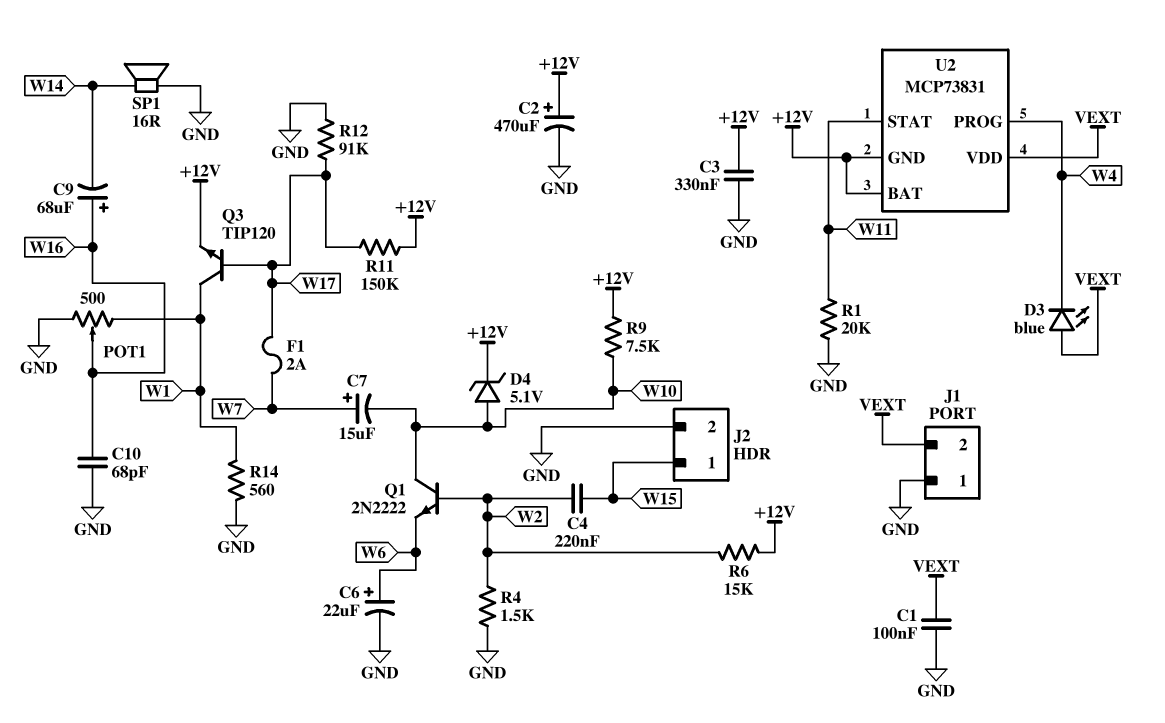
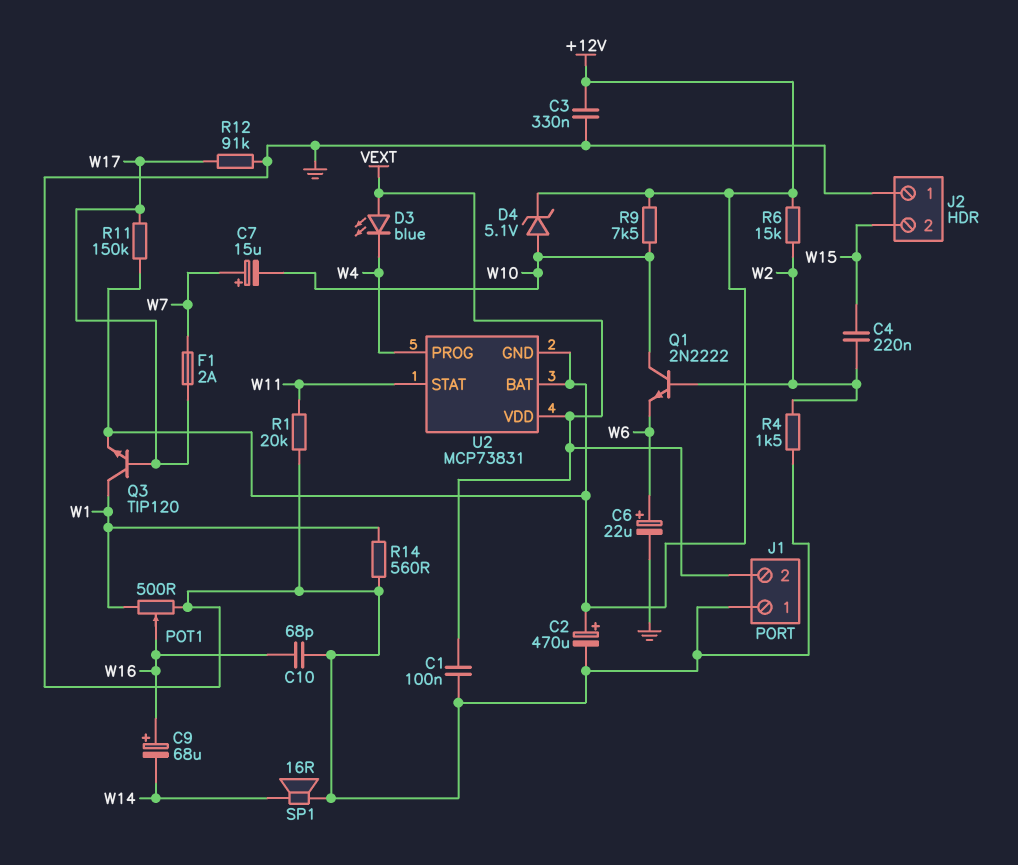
J2 pin 1: W15 -> GND
J2 pin 2: GND -> W15

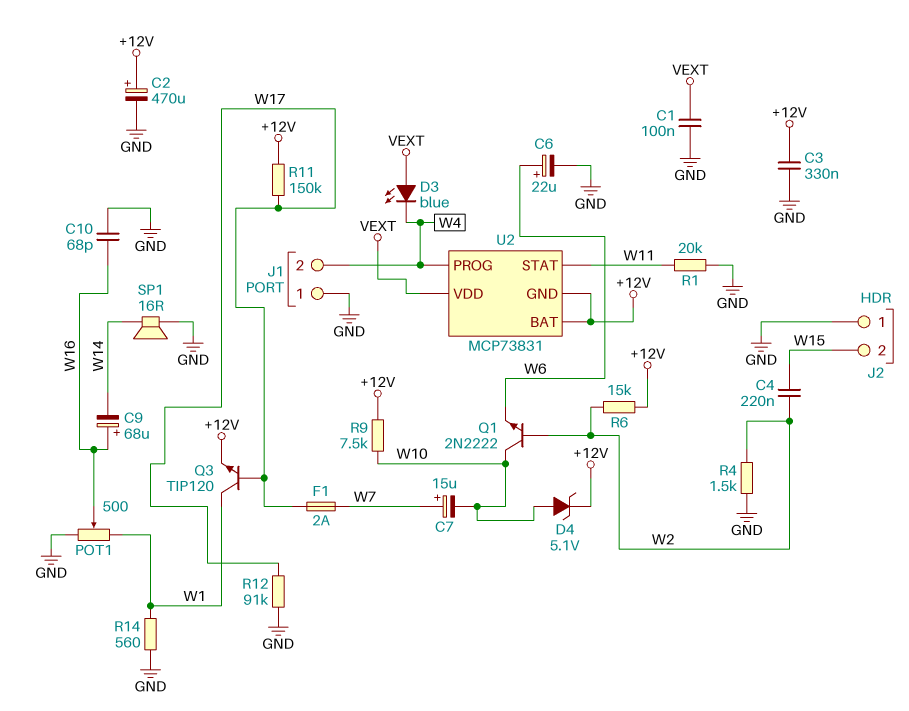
J1 pin 2: VEXT -> W4

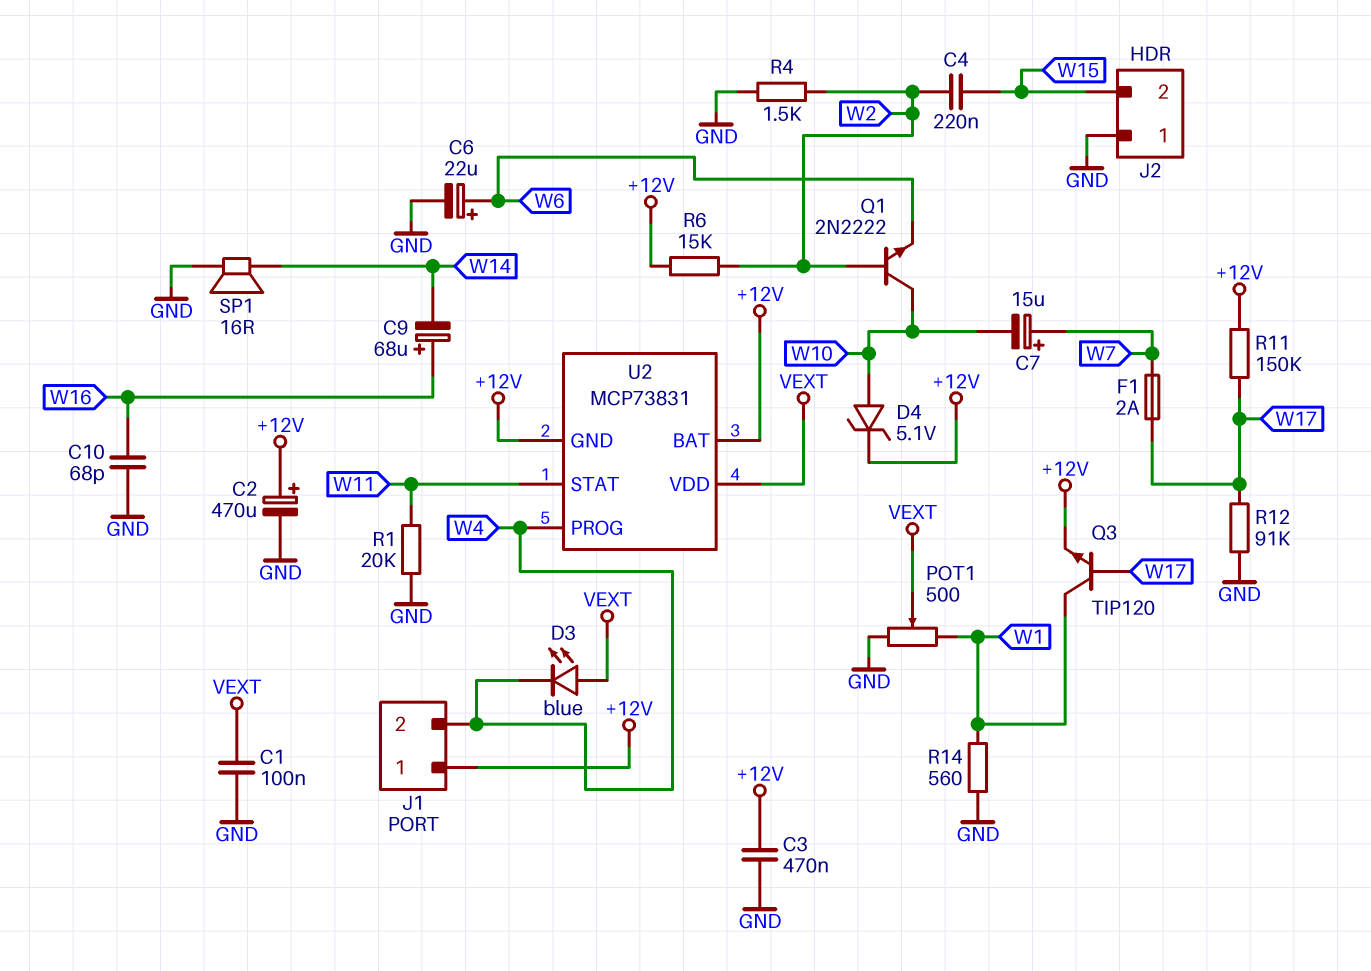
C3: 330nF (+12V, GND) -> 470nF (+12V, GND)
J1 pin 1: GND -> +12V
POT1: 500 (GND, W1, wiper W16) -> 500 (GND, W1, wiper VEXT)
R9: 7.5k (+12V, W10) -> none

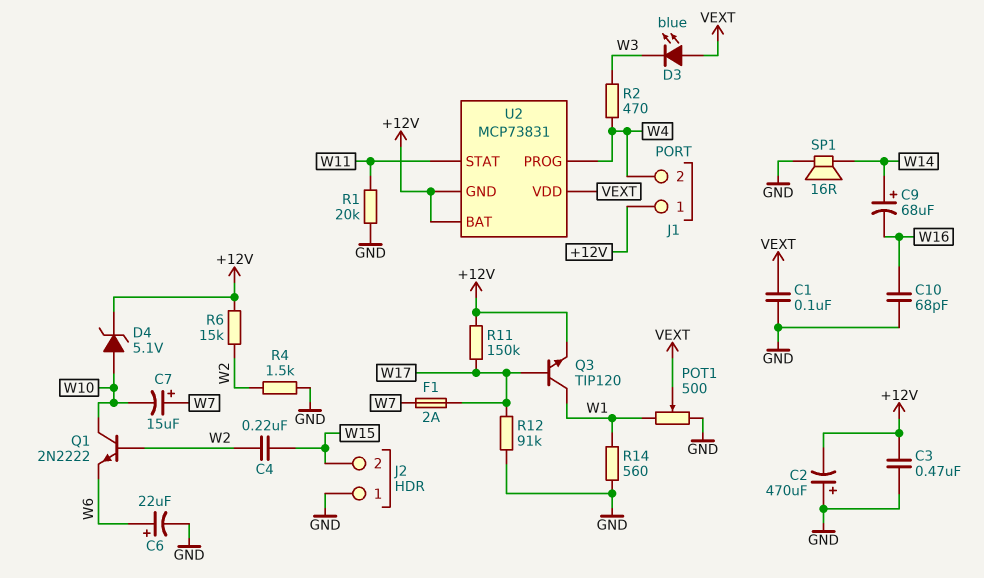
C2: 470uF (plus +12V, minus GND) -> 470uF (plus GND, minus +12V)
C9: 68uF (plus W16, minus W14) -> 68uF (plus W14, minus W16)
D3: LED blue (A VEXT, K W4) -> LED blue (A VEXT, K W3)
R2: none -> 470 (W3, W4)

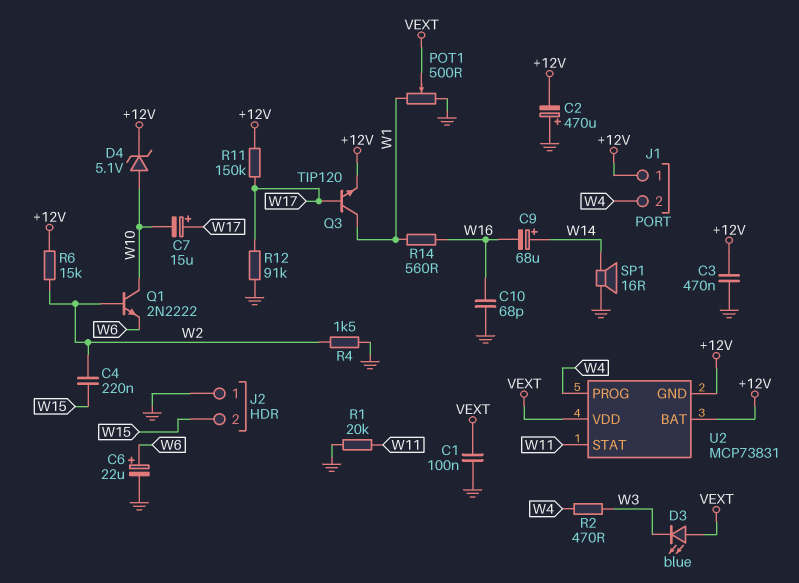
C7: 15uF (plus W7, minus W10) -> 15uF (plus W17, minus W10)
F1: 2A (W7, W17) -> none
R14: 560 (GND, W1) -> 560 (W1, W16)

